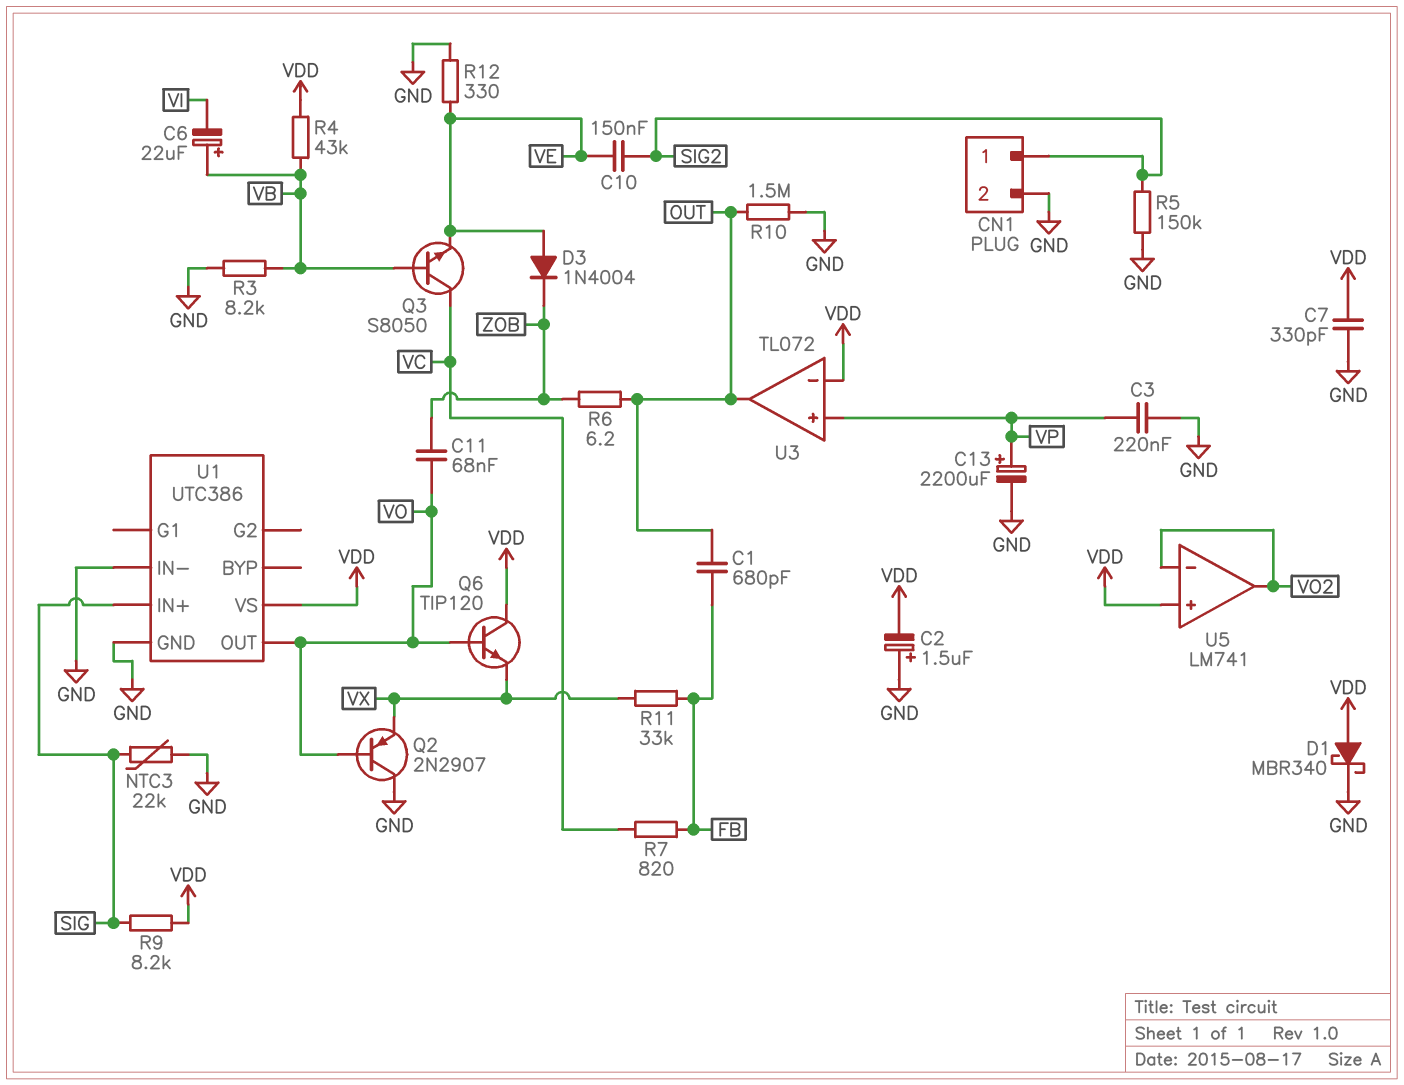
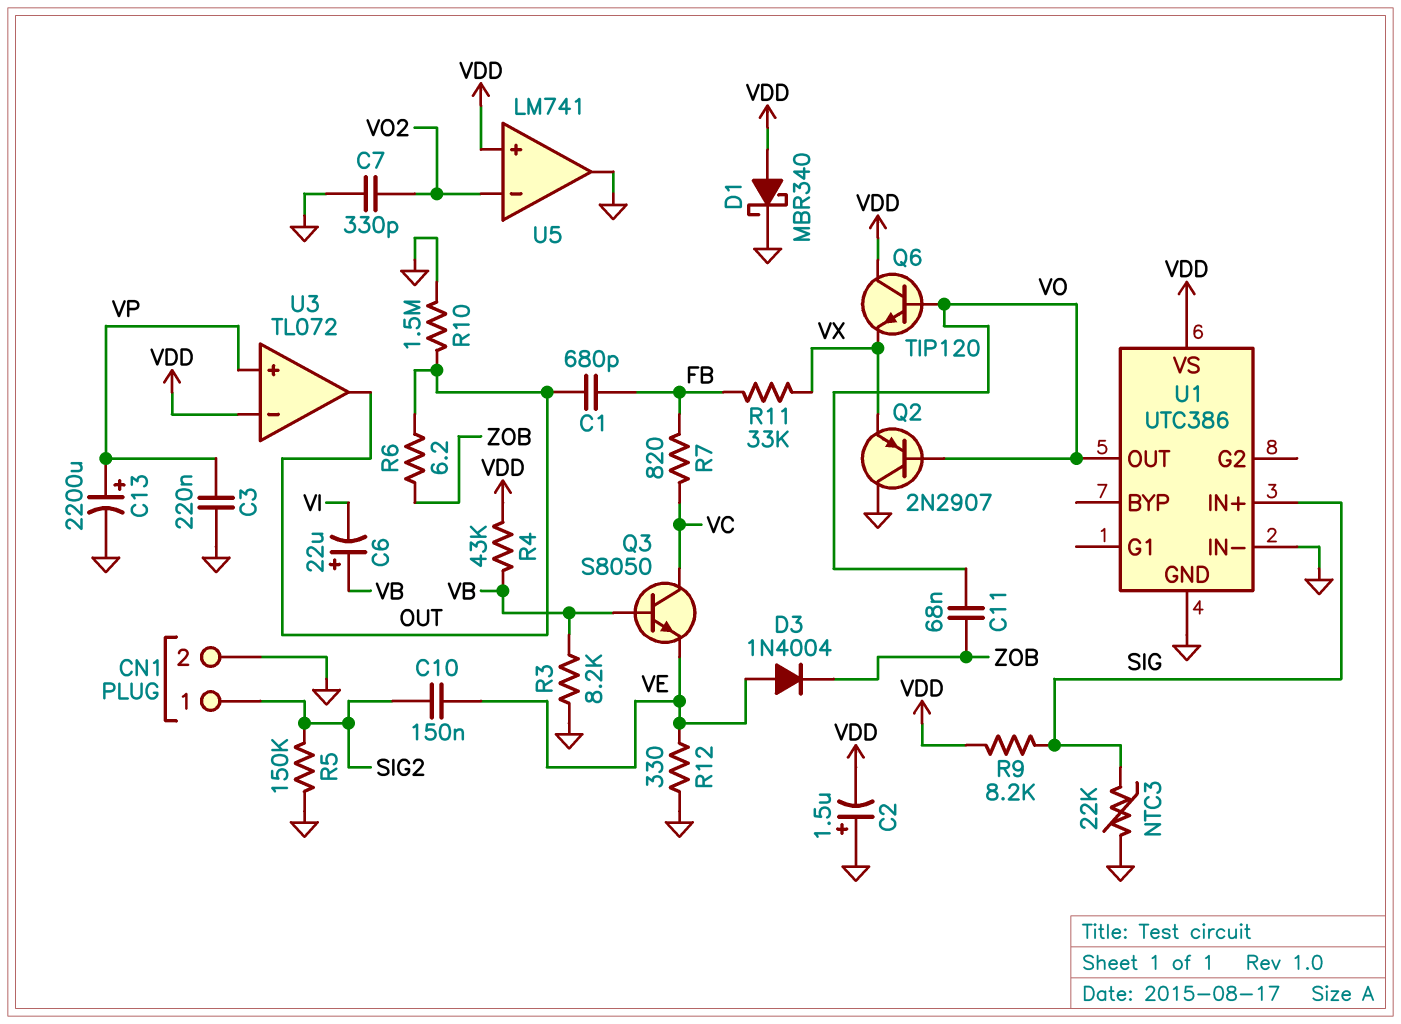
C7: 330pF (GND, VDD) -> 330pF (GND, VO2)
U5 pin out: VO2 -> GND

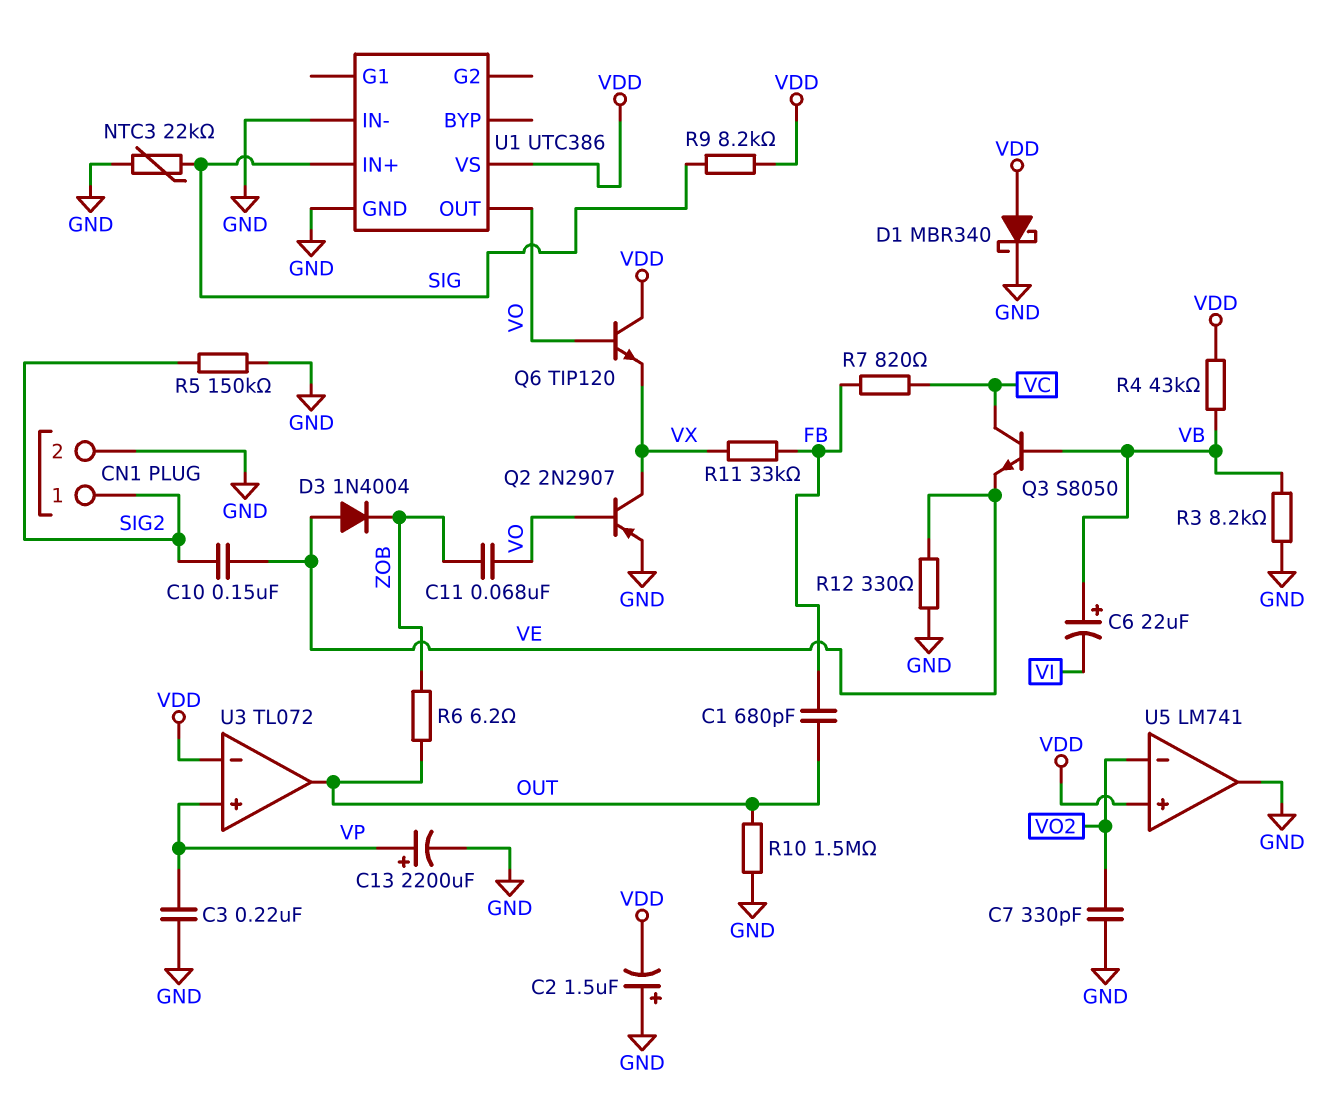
Q2: PNP 2N2907 (B VO, C GND, E VX) -> PNP 2N2907 (B VO, C VX, E GND)

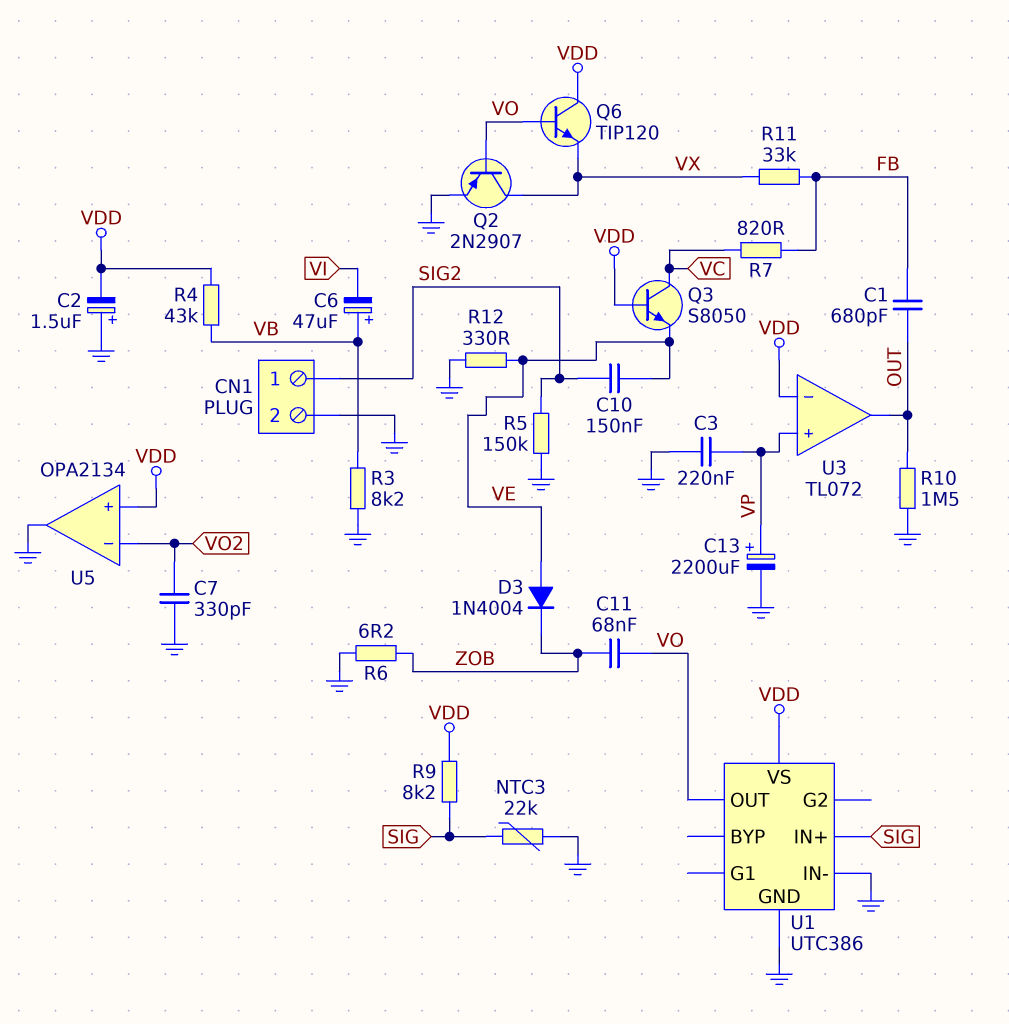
C6: 22uF (plus VB, minus VI) -> 47uF (plus VB, minus VI)
D1: schottky MBR340 (A VDD, K GND) -> none
Q3: NPN S8050 (B VB, C VC, E VE) -> NPN S8050 (B VDD, C VC, E VE)
R6: 6.2 (OUT, ZOB) -> 6.2 (GND, ZOB)
U5: LM741 -> OPA2134

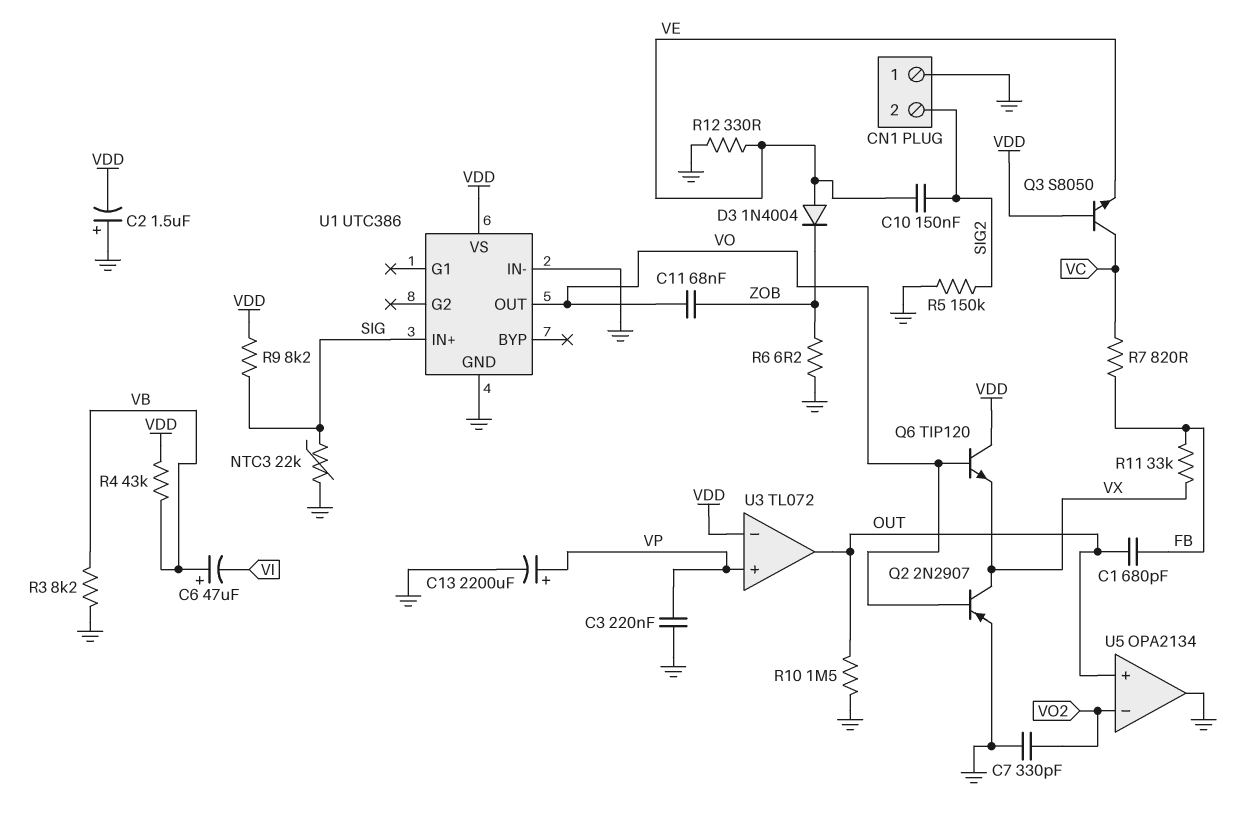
CN1 pin 1: SIG2 -> GND
CN1 pin 2: GND -> SIG2
U5 pin in+: VDD -> OUT

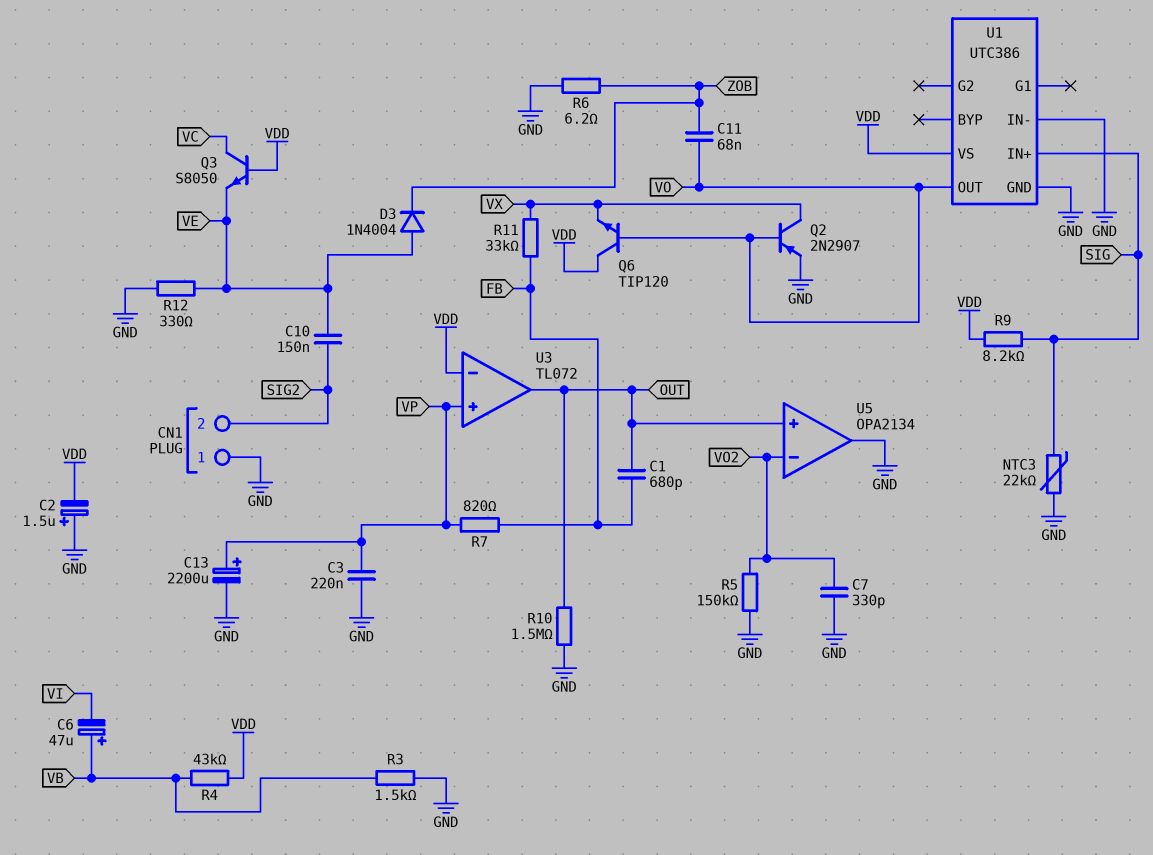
R3: 8.2k (GND, VB) -> 1.5k (GND, VB)
R5: 150k (GND, SIG2) -> 150k (GND, VO2)
R7: 820 (FB, VC) -> 820 (FB, VP)

